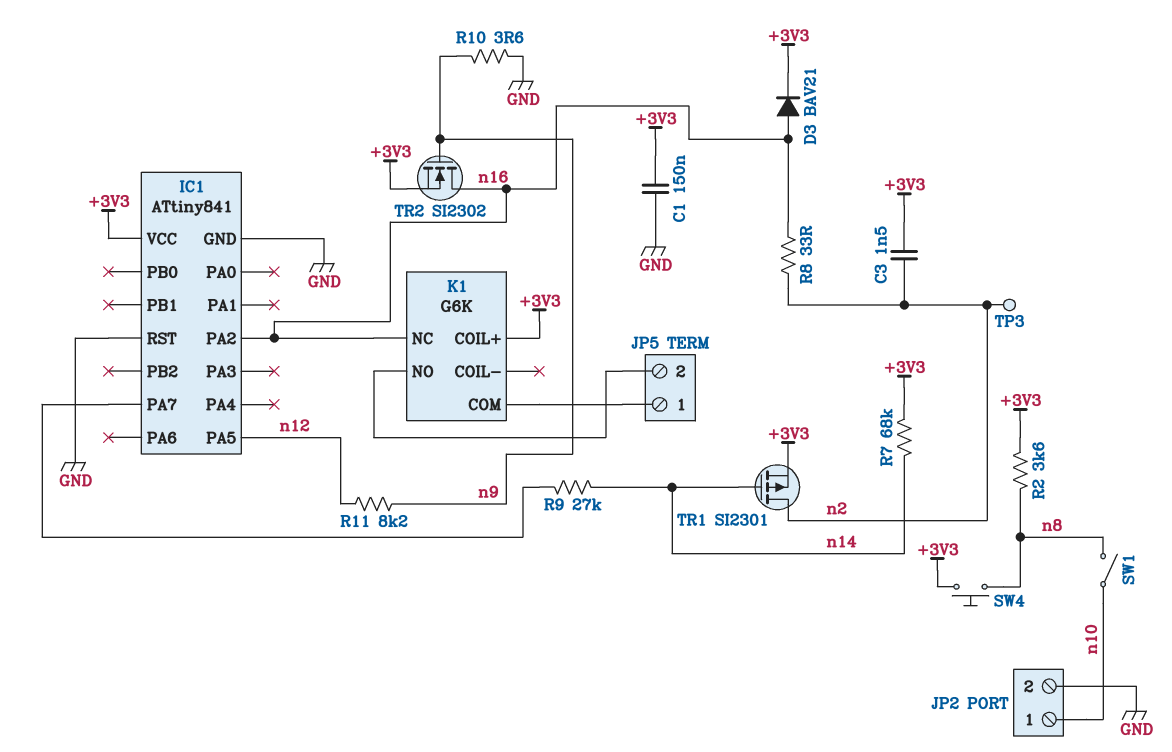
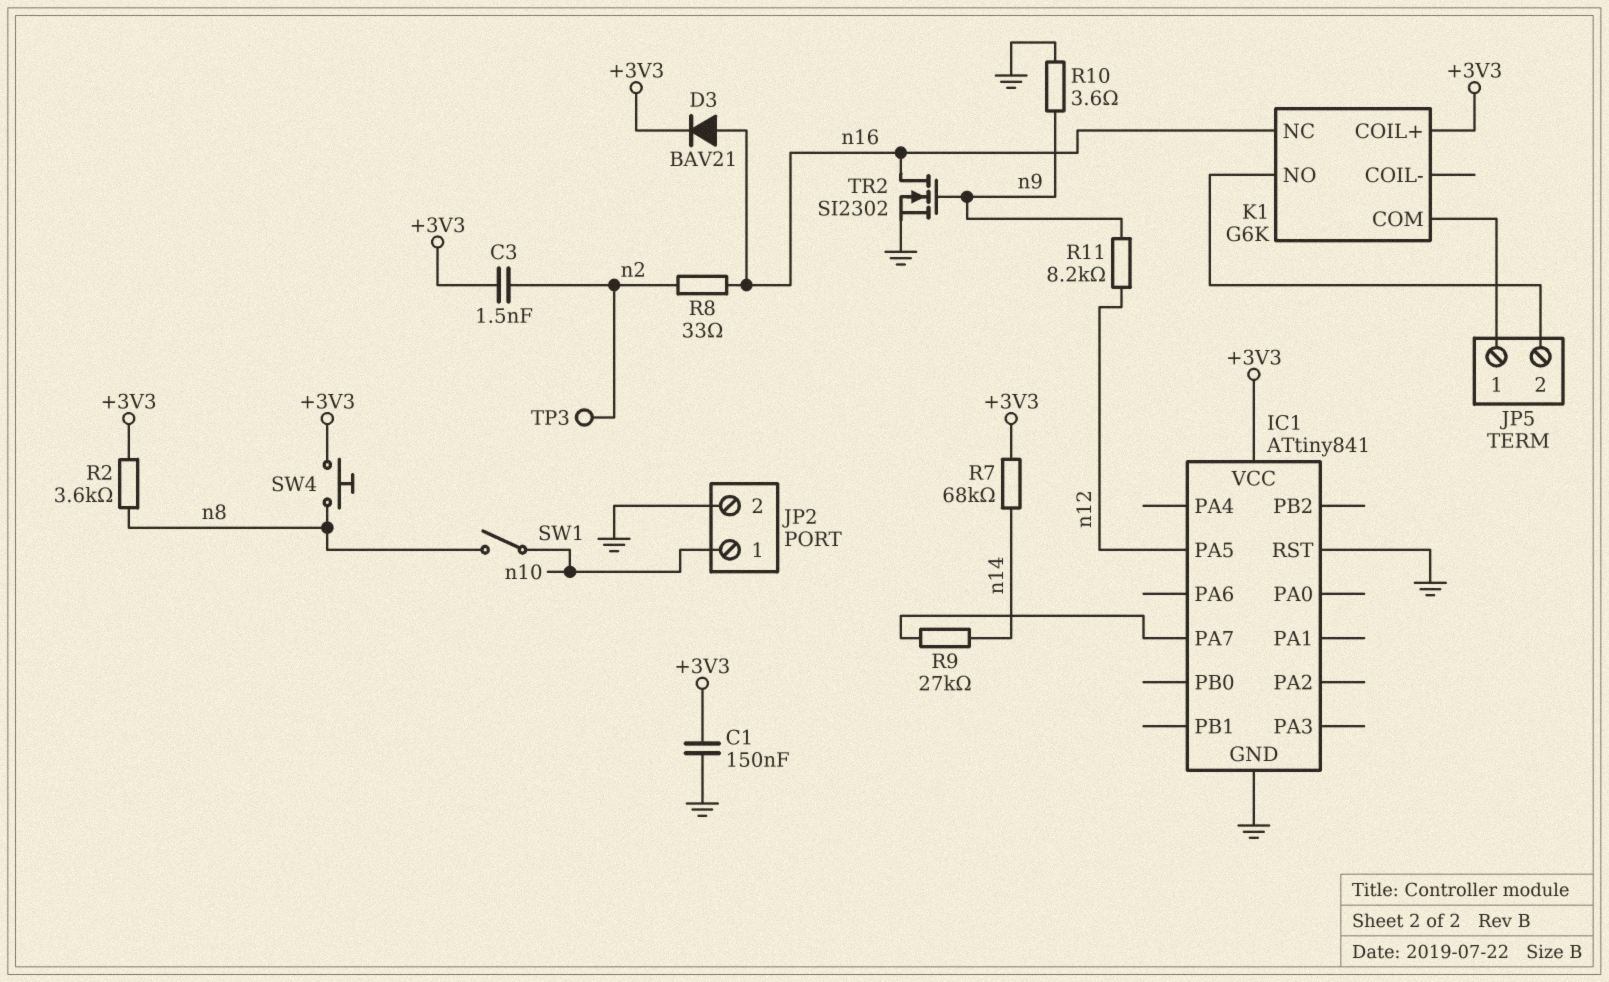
IC1 pin PA2: n16 -> none
TR1: PMOS SI2301 (G n14, D n2, S +3V3) -> none
TR2: NMOS SI2302 (G n9, D n16, S +3V3) -> NMOS SI2302 (G n9, D n16, S GND)

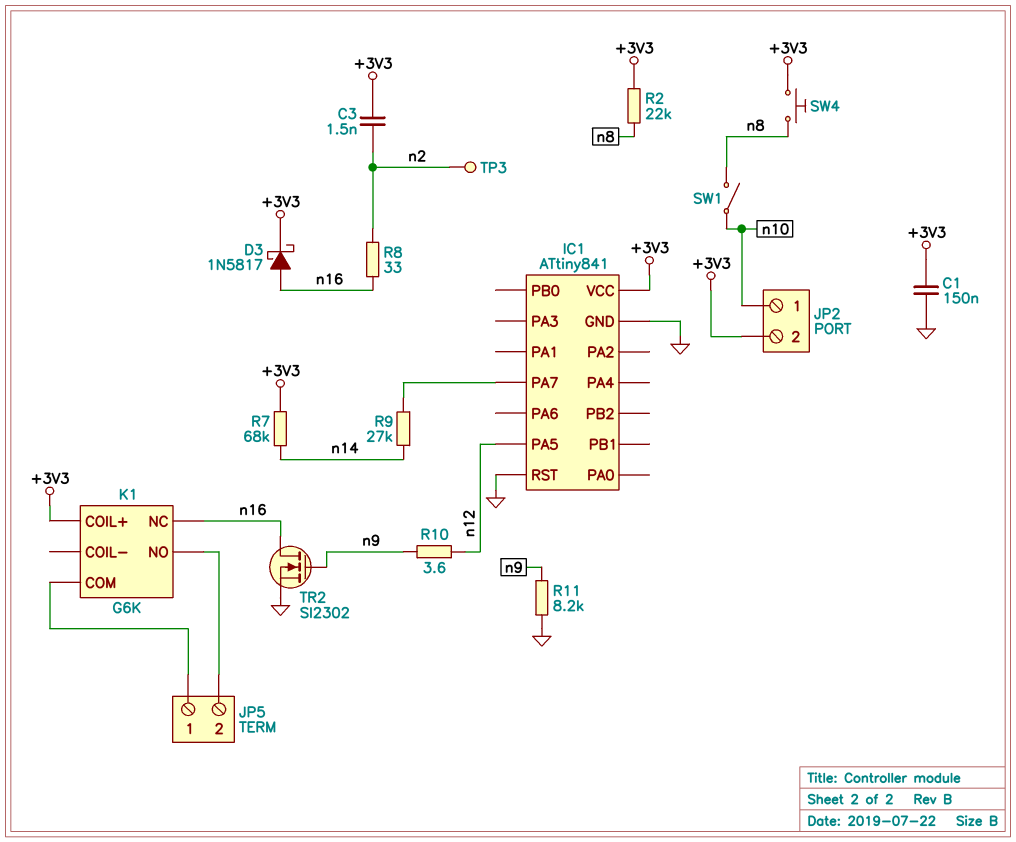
D3: diode BAV21 (A n16, K +3V3) -> schottky 1N5817 (A n16, K +3V3)
JP2 pin 2: GND -> +3V3
R2: 3.6k (+3V3, n8) -> 22k (+3V3, n8)
R10: 3.6 (GND, n9) -> 3.6 (n9, n12)
R11: 8.2k (n9, n12) -> 8.2k (GND, n9)

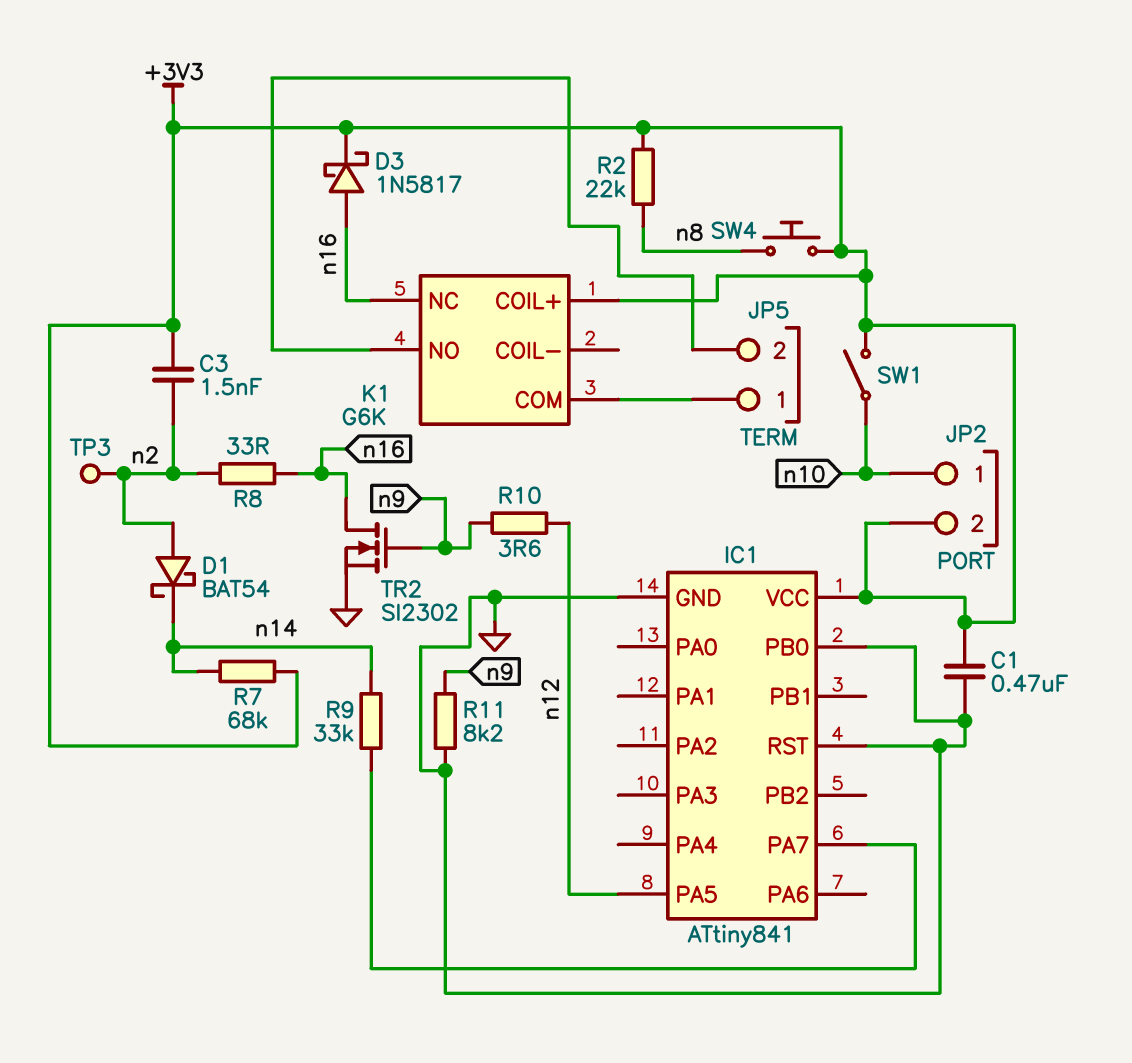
C1: 150nF (+3V3, GND) -> 470nF (+3V3, GND)
D1: none -> schottky BAT54 (A n2, K n14)
IC1 pin PB0: none -> GND
R9: 27k (IC1/PA7, n14) -> 33k (IC1/PA7, n14)
SW1: switch (n8, n10) -> switch (+3V3, n10)

